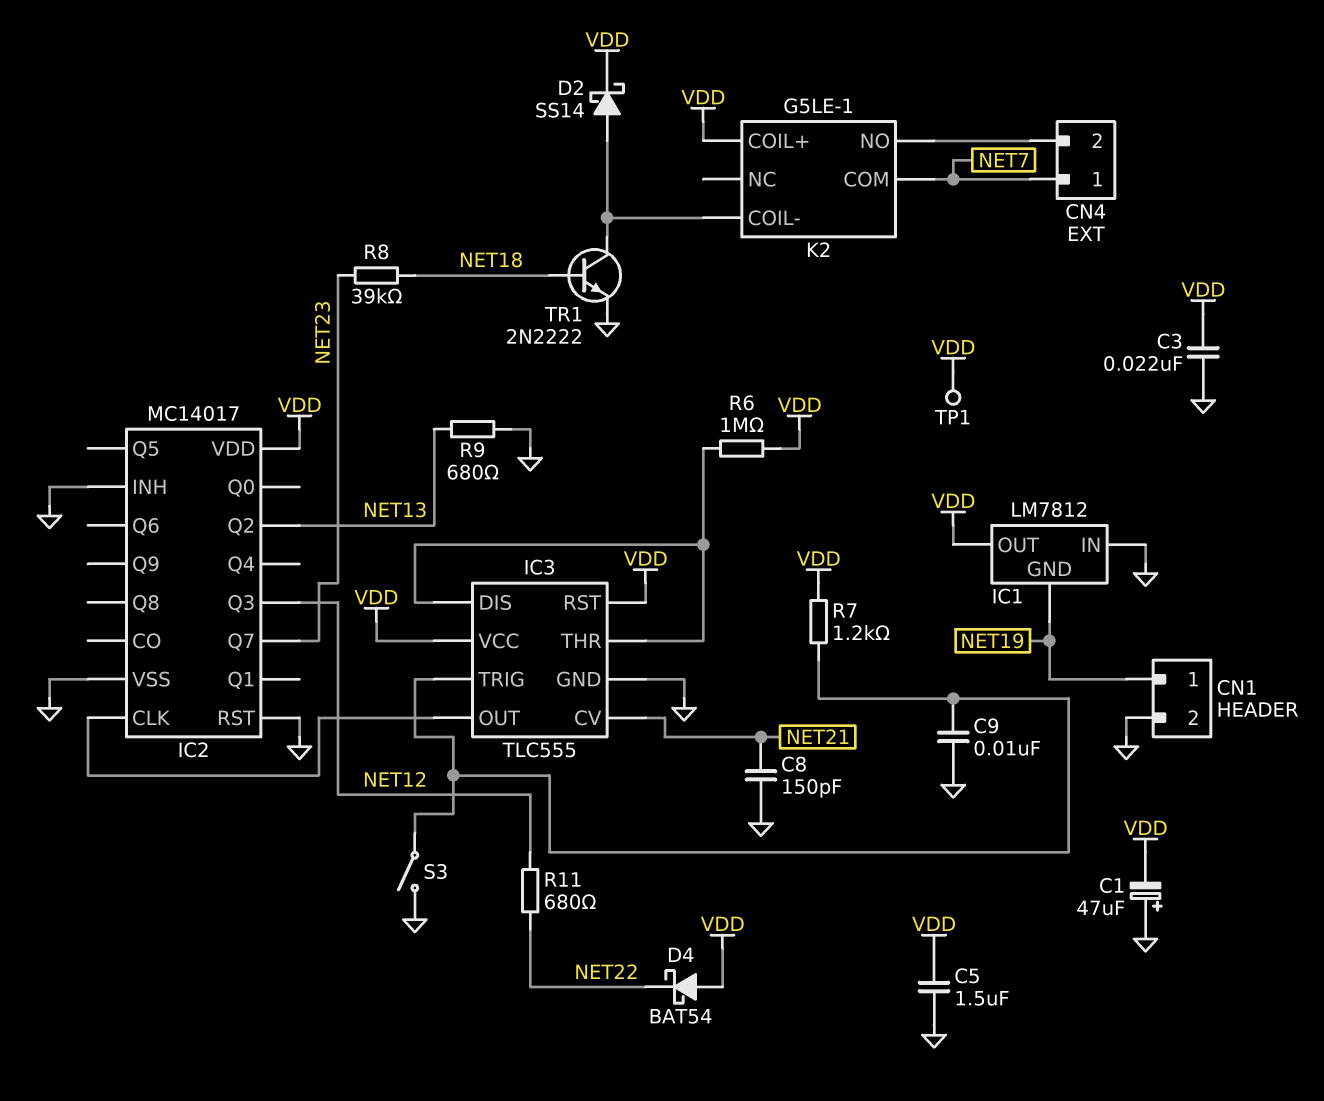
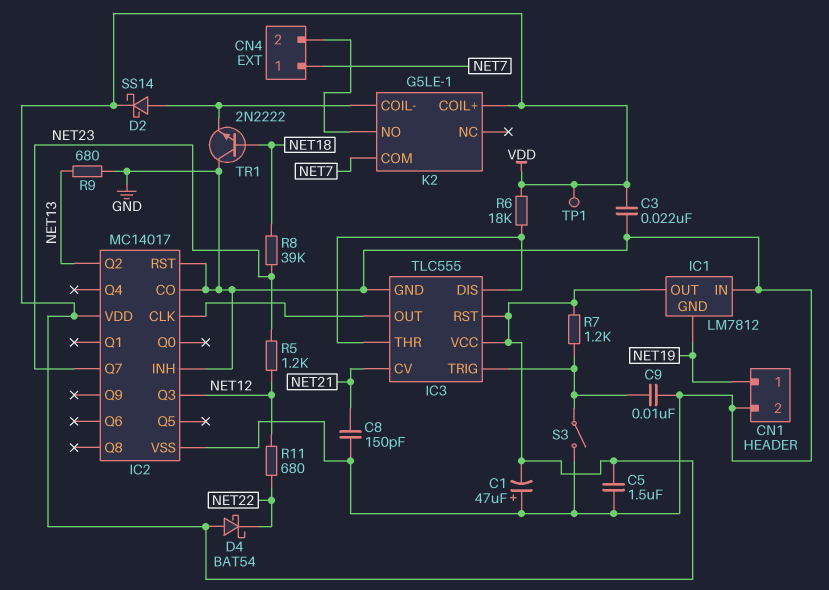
IC2 pin CO: none -> GND
R5: none -> 1.2k (NET12, NET23)
R6: 1M (IC3/DIS, VDD) -> 18k (IC3/DIS, VDD)
TR1: NPN 2N2222 (B NET18, C K2/COIL-, E GND) -> NPN 2N2222 (B NET18, C GND, E K2/COIL-)

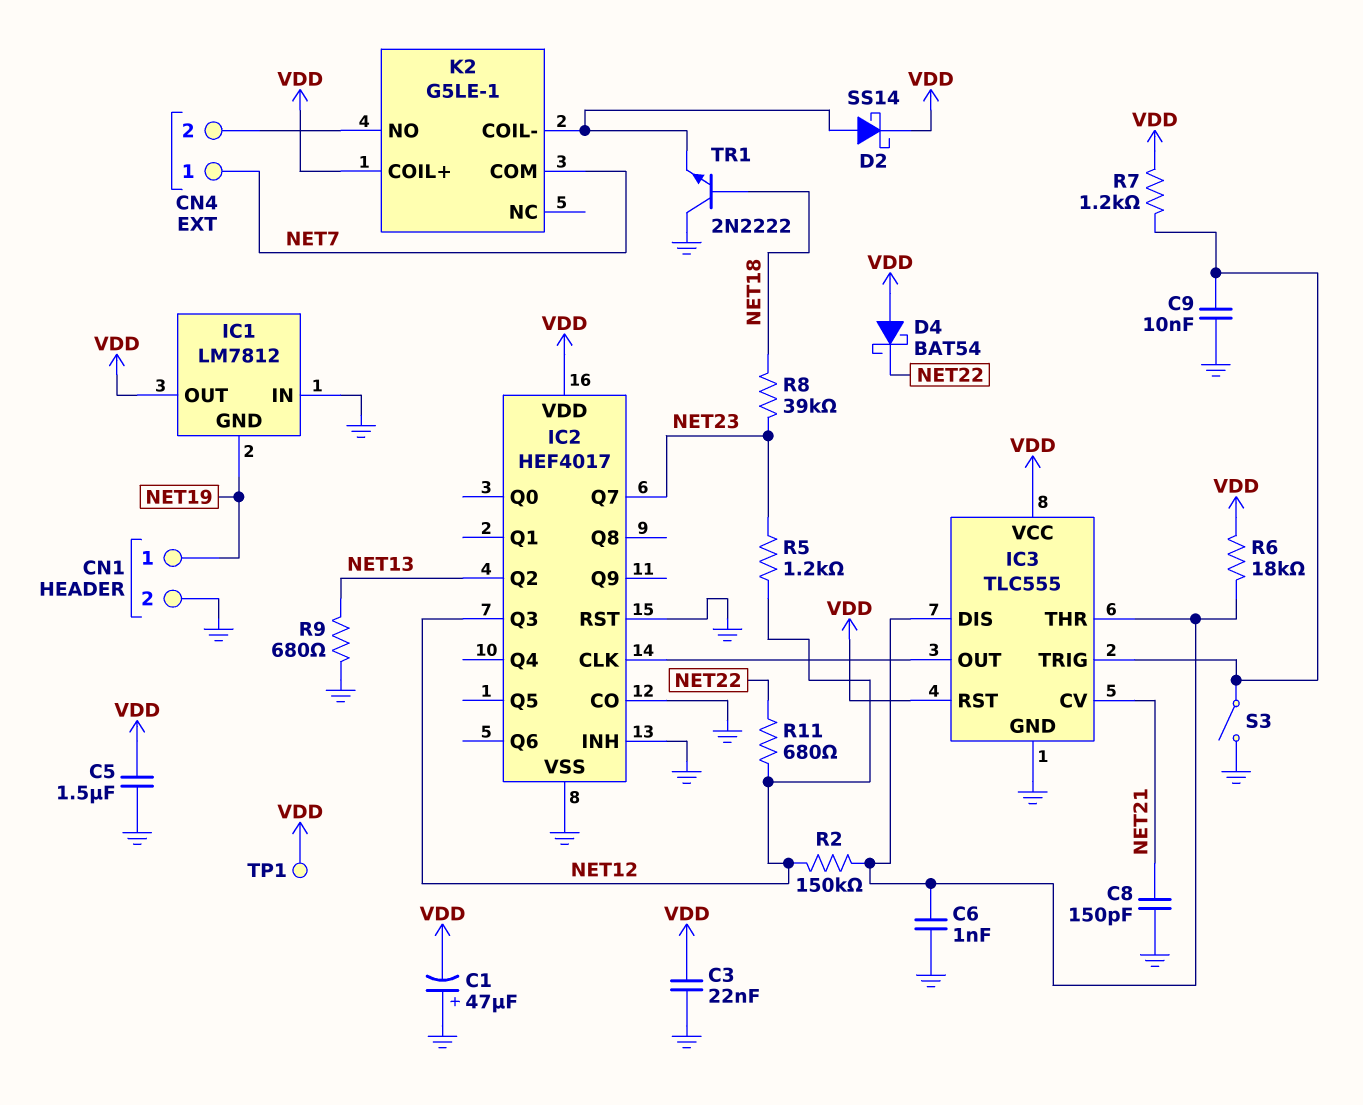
C6: none -> 1nF (GND, IC3/DIS)
IC2: MC14017 -> HEF4017
R2: none -> 150k (IC3/DIS, NET12)

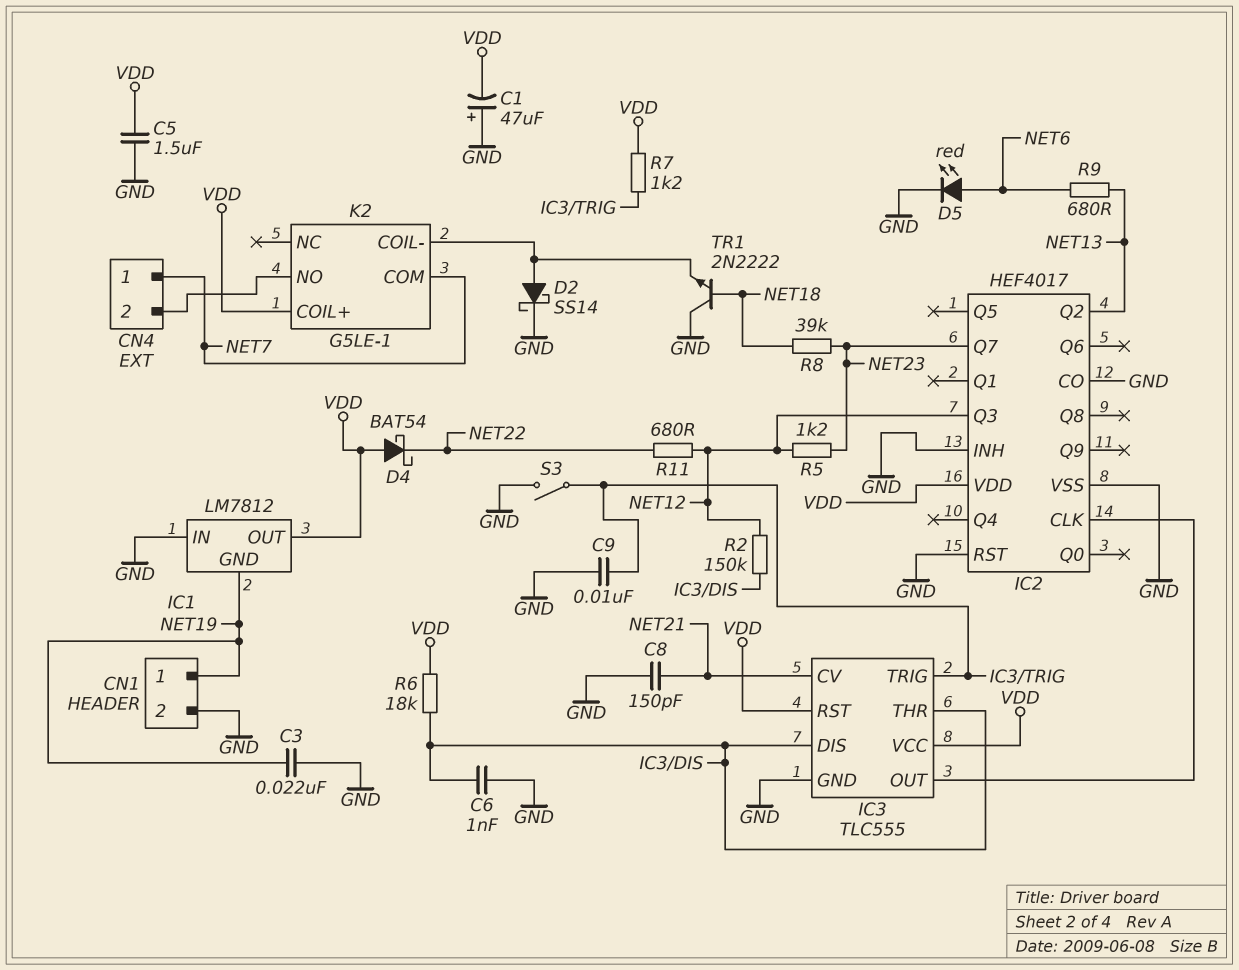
C3: 22nF (GND, VDD) -> 22nF (GND, NET19)
D2: schottky SS14 (A K2/COIL-, K VDD) -> schottky SS14 (A K2/COIL-, K GND)
D5: none -> LED red (A NET6, K GND)
R9: 680 (GND, NET13) -> 680 (NET6, NET13)
TP1: test point (VDD) -> none

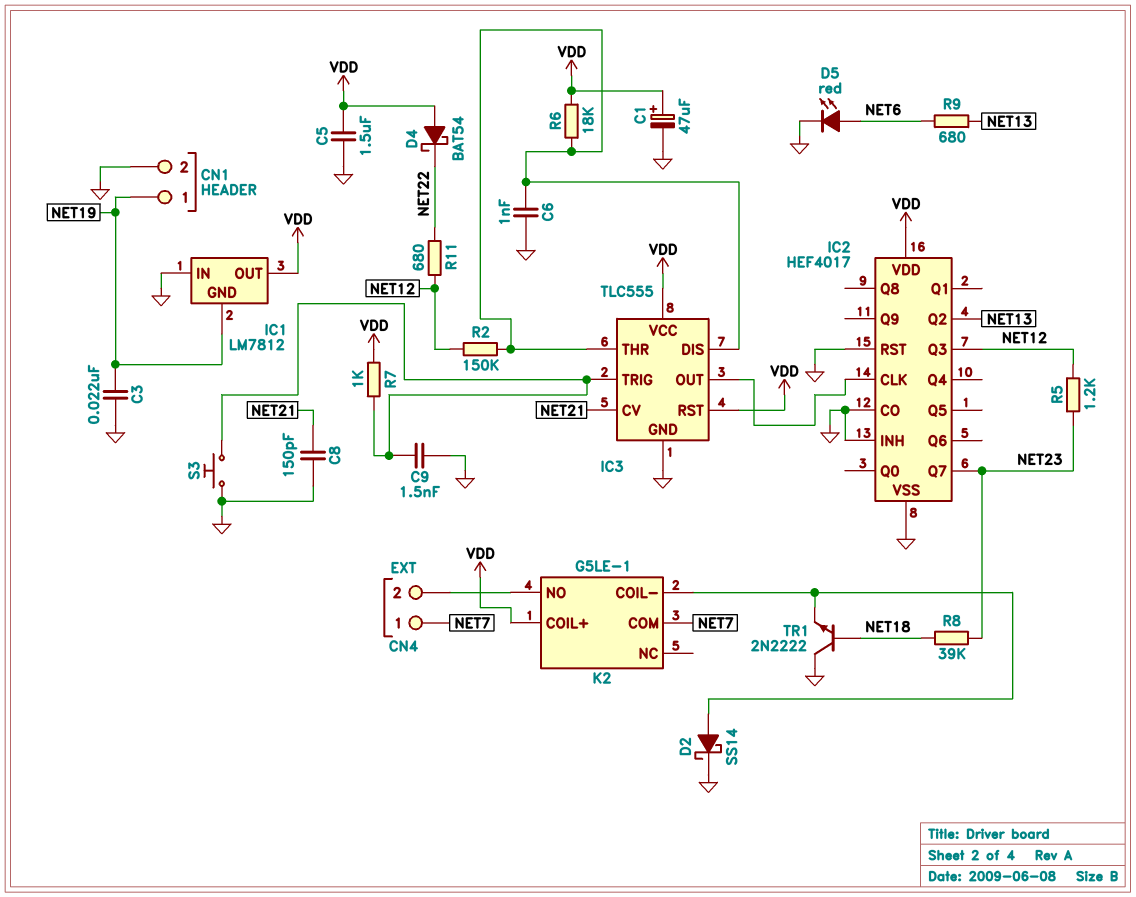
C1: 47uF (plus GND, minus VDD) -> 47uF (plus VDD, minus GND)
C9: 10nF (GND, IC3/TRIG) -> 1.5nF (GND, IC3/TRIG)
R7: 1.2k (IC3/TRIG, VDD) -> 1k (IC3/TRIG, VDD)
S3: switch (GND, IC3/TRIG) -> button (GND, IC3/TRIG)

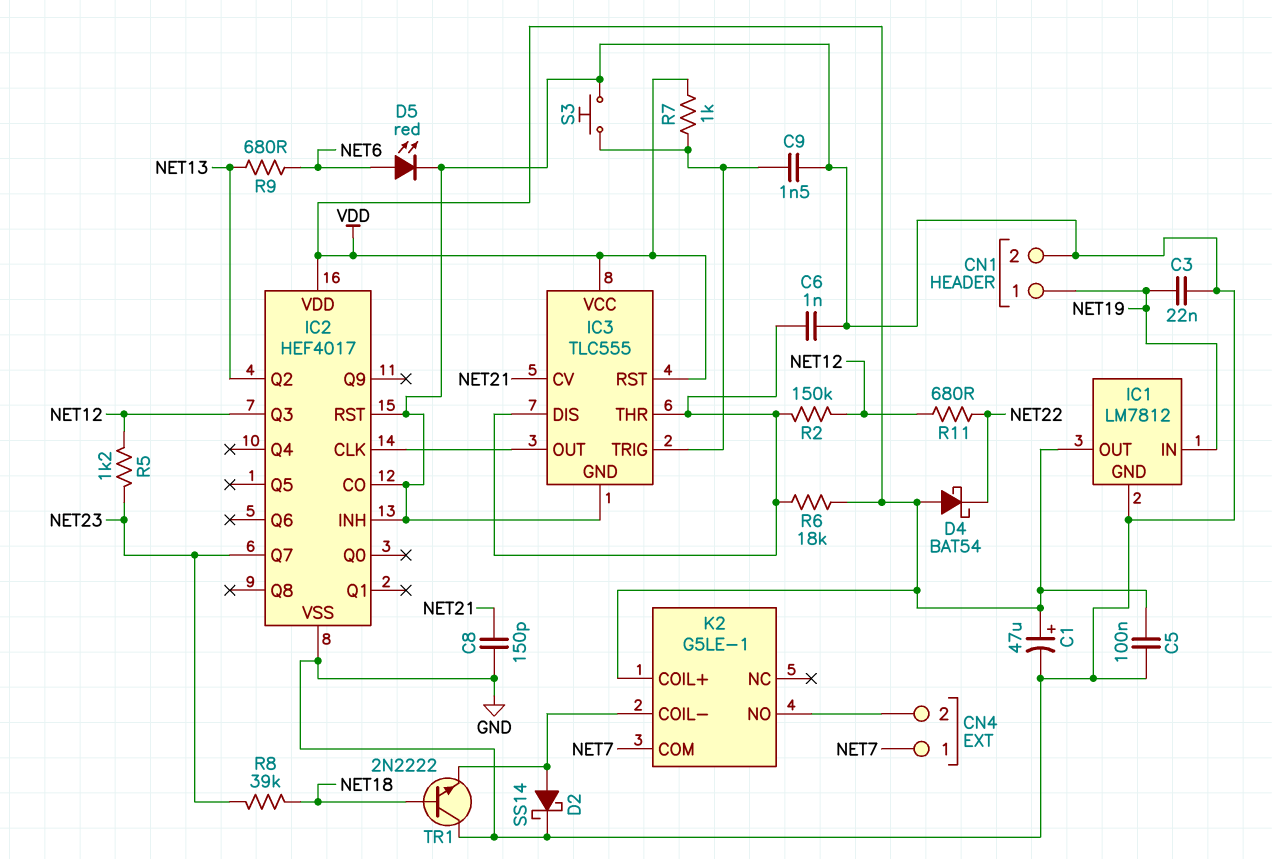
C5: 1.5uF (GND, VDD) -> 100nF (GND, VDD)
IC1 pin GND: NET19 -> GND
IC1 pin IN: GND -> NET19

